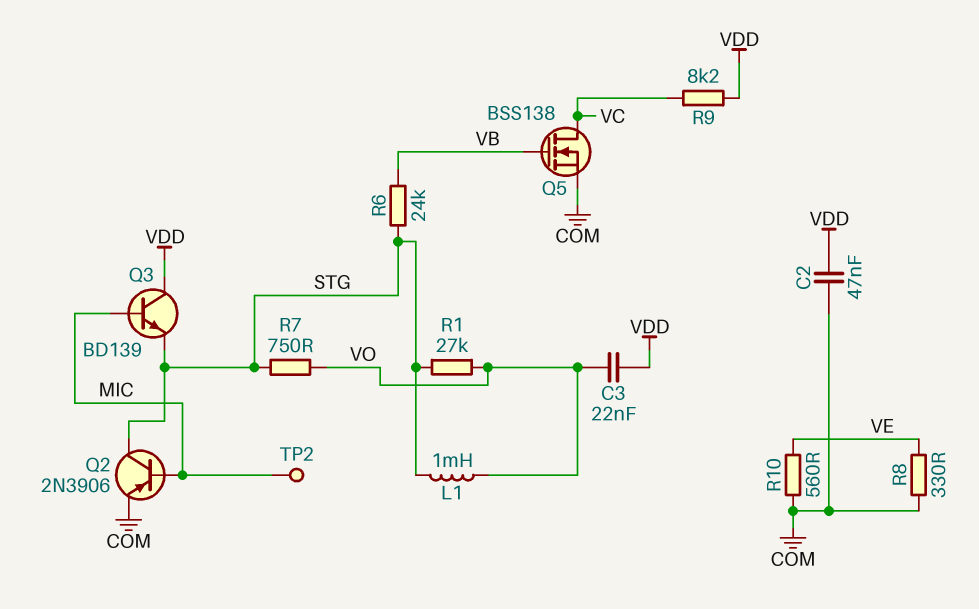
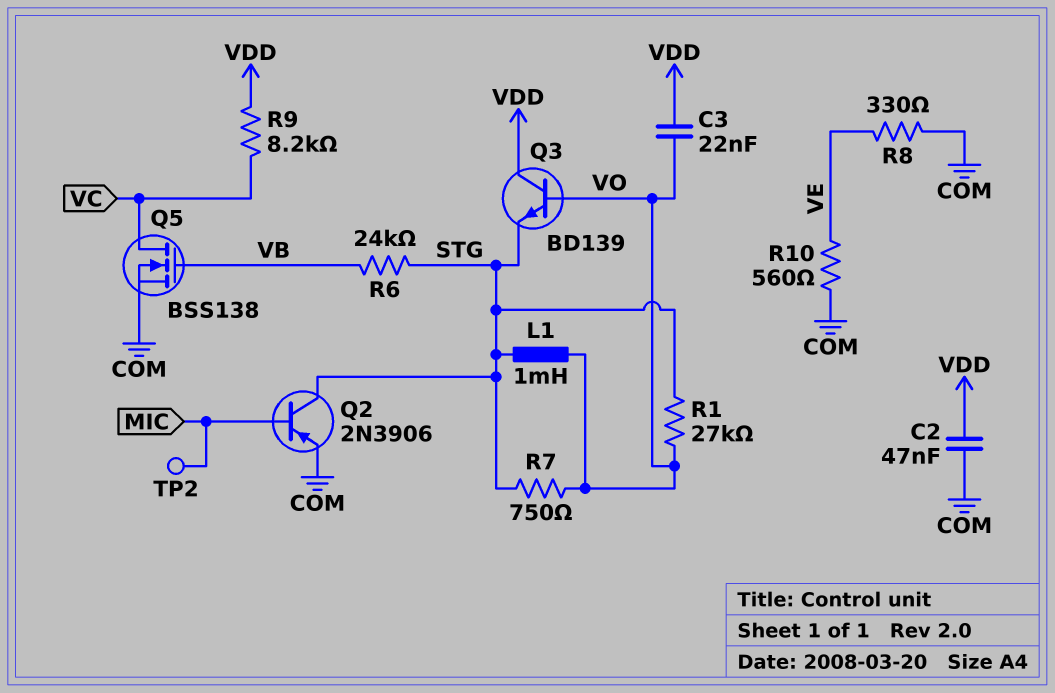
Q3: NPN BD139 (B MIC, C VDD, E STG) -> NPN BD139 (B VO, C VDD, E STG)

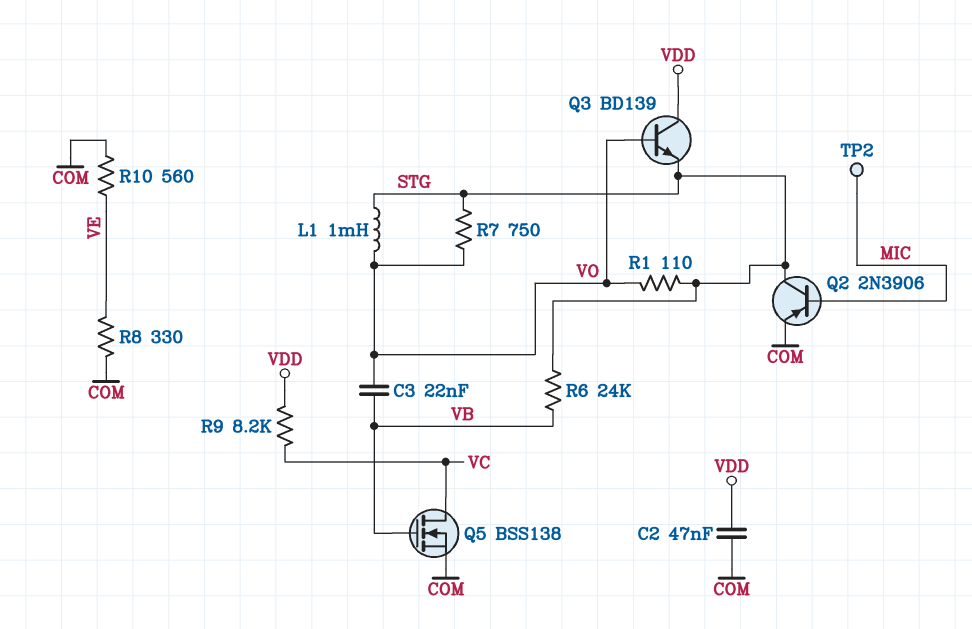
C3: 22nF (VDD, VO) -> 22nF (VB, VO)
R1: 27k (STG, VO) -> 110 (STG, VO)

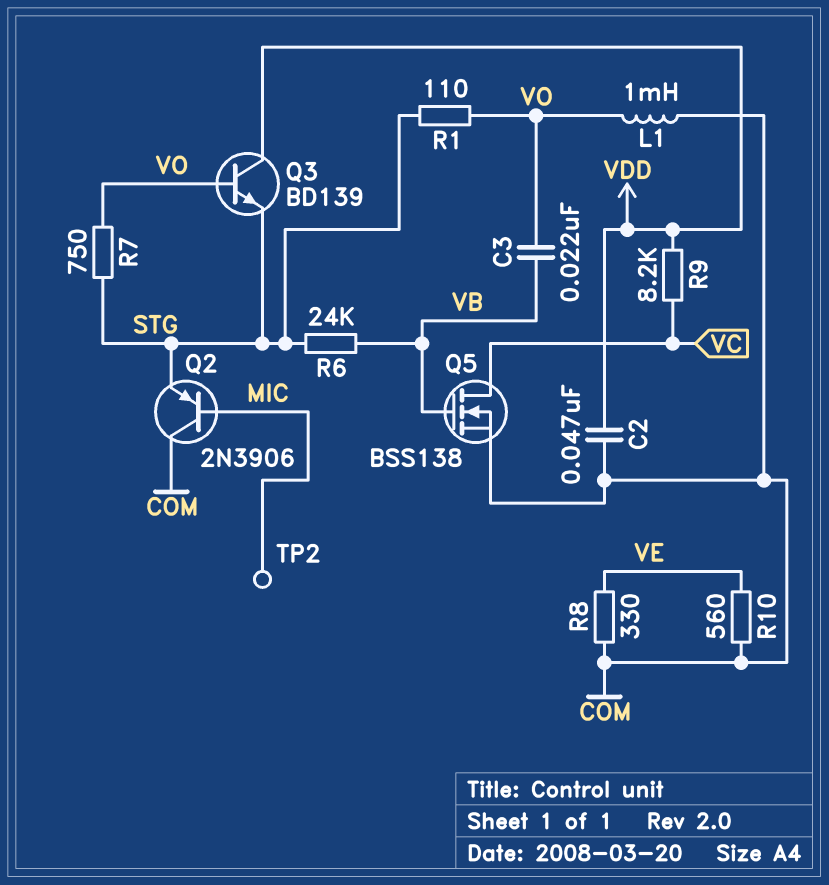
L1: 1mH (STG, VO) -> 1mH (COM, VO)
Q2: PNP 2N3906 (B MIC, C STG, E COM) -> PNP 2N3906 (B MIC, C COM, E STG)

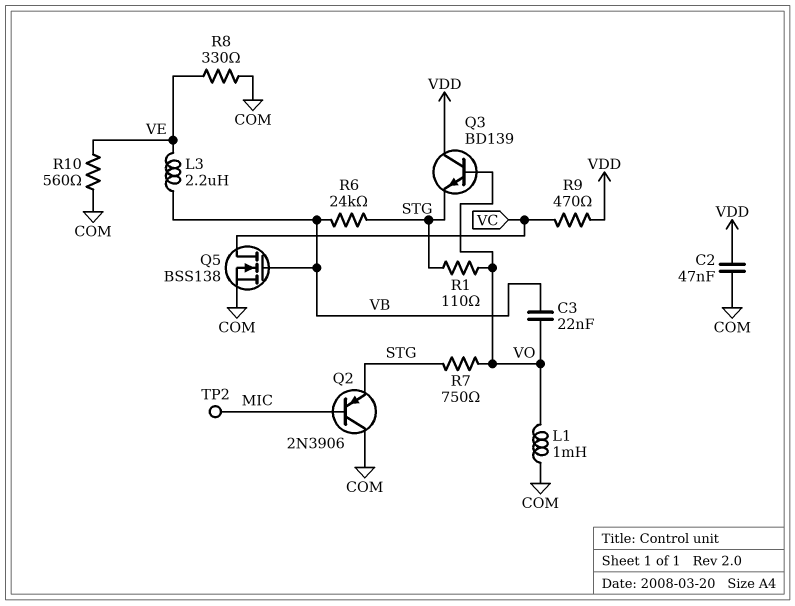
L3: none -> 2.2uH (VB, VE)
R9: 8.2k (VC, VDD) -> 470 (VC, VDD)

